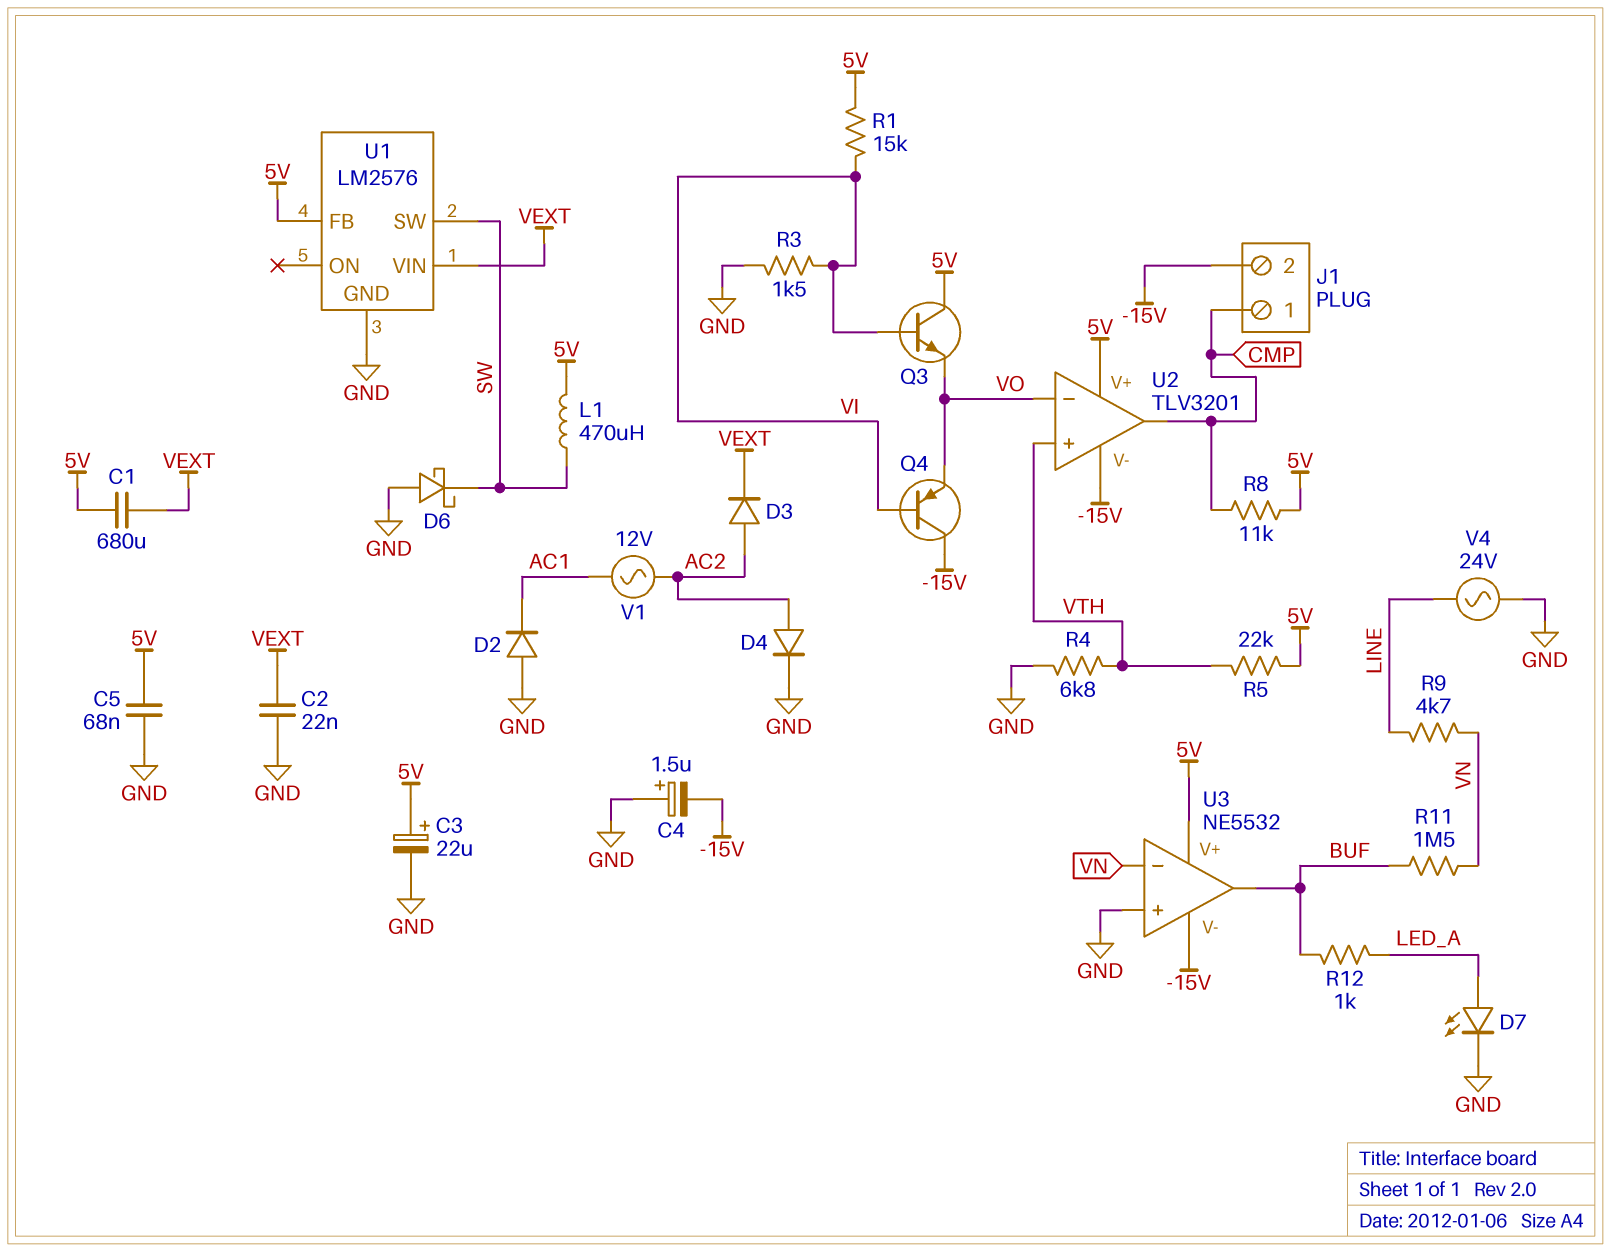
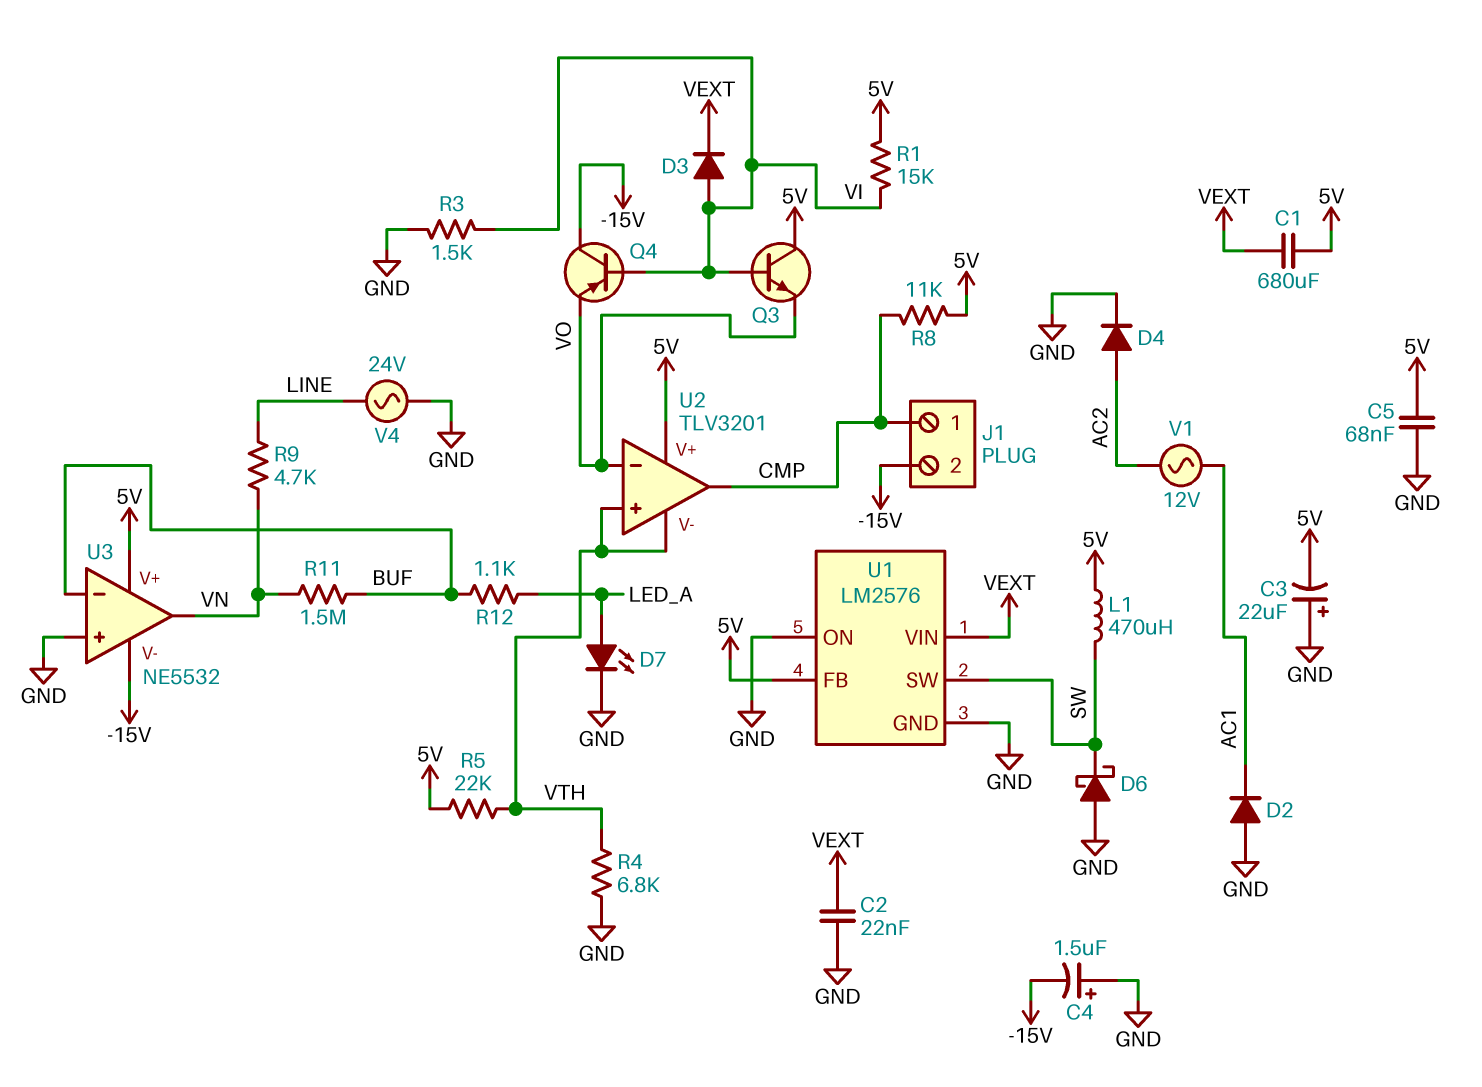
C3: 22uF (plus 5V, minus GND) -> 22uF (plus GND, minus 5V)
D3: diode (A AC2, K VEXT) -> diode (A VI, K VEXT)
R12: 1k (BUF, LED_A) -> 1.1k (BUF, LED_A)
U1 pin ON: none -> GND
U2 pin V-: -15V -> VTH
U3 pin in-: VN -> BUF
U3 pin out: BUF -> VN

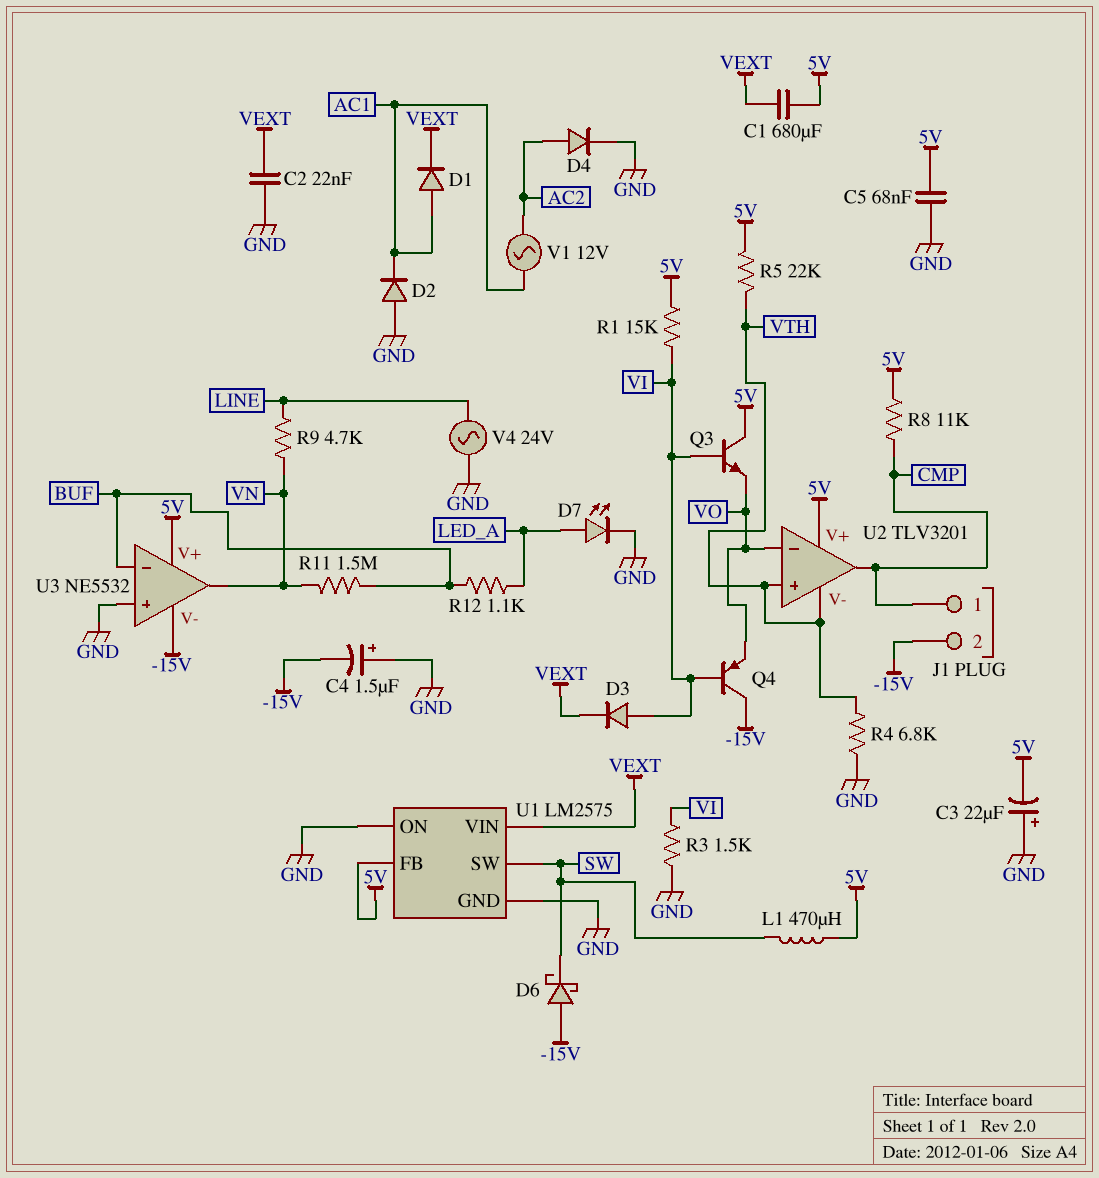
D1: none -> diode (A AC1, K VEXT)
D6: schottky (A GND, K SW) -> schottky (A -15V, K SW)
U1: LM2576 -> LM2575

